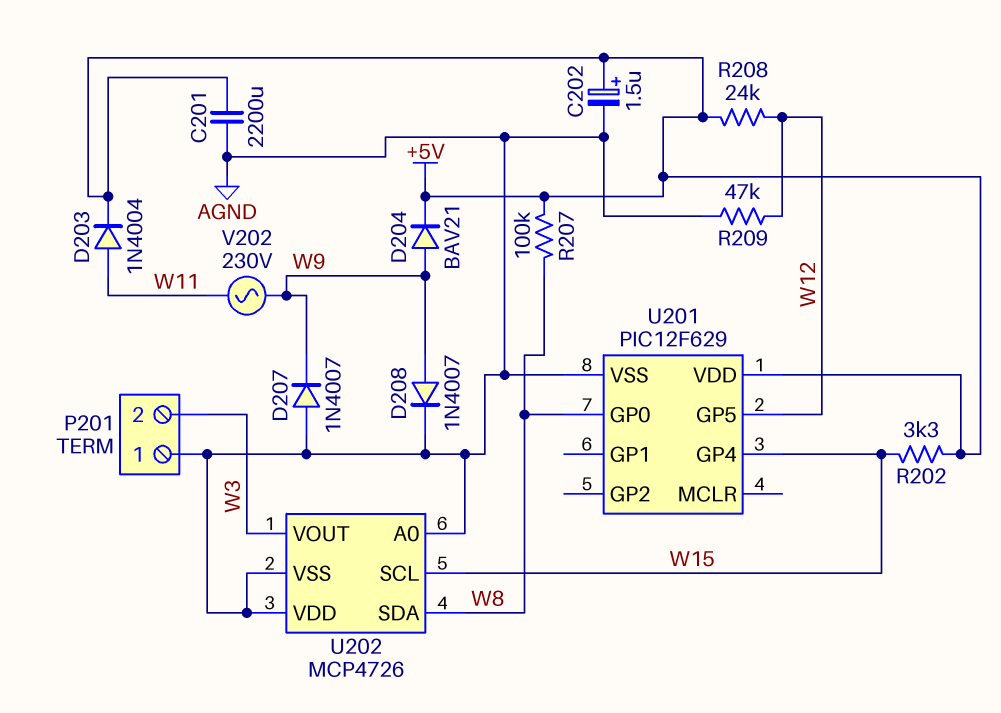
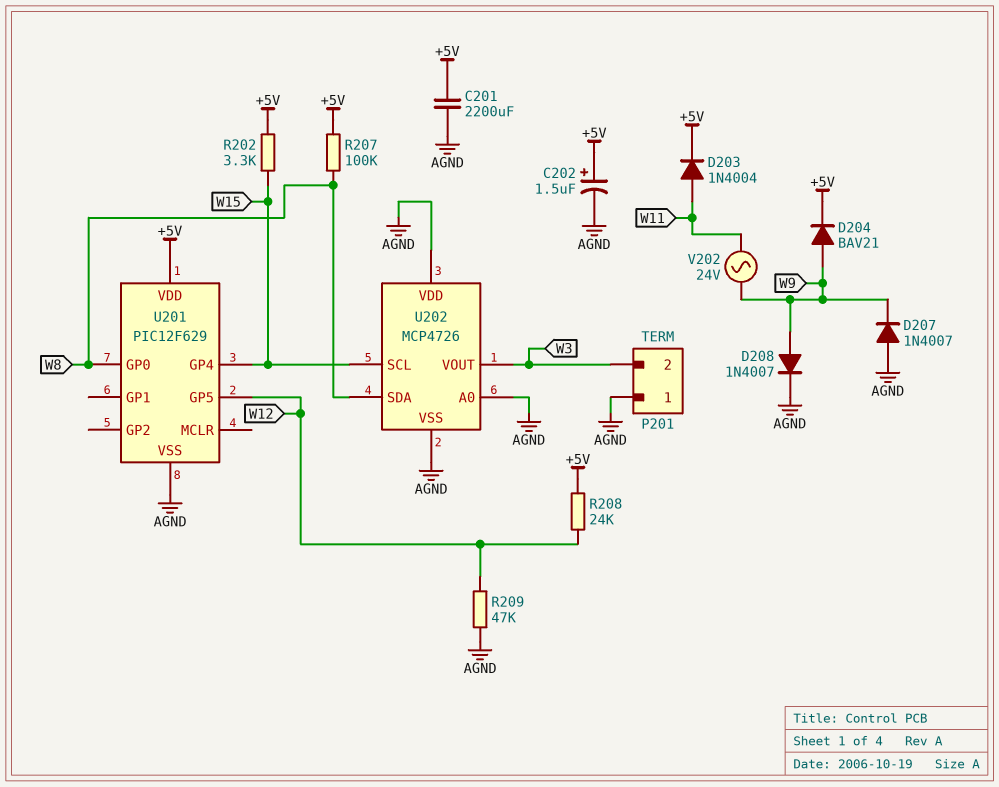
V202: AC 230V (W9, W11) -> AC 24V (W9, W11)

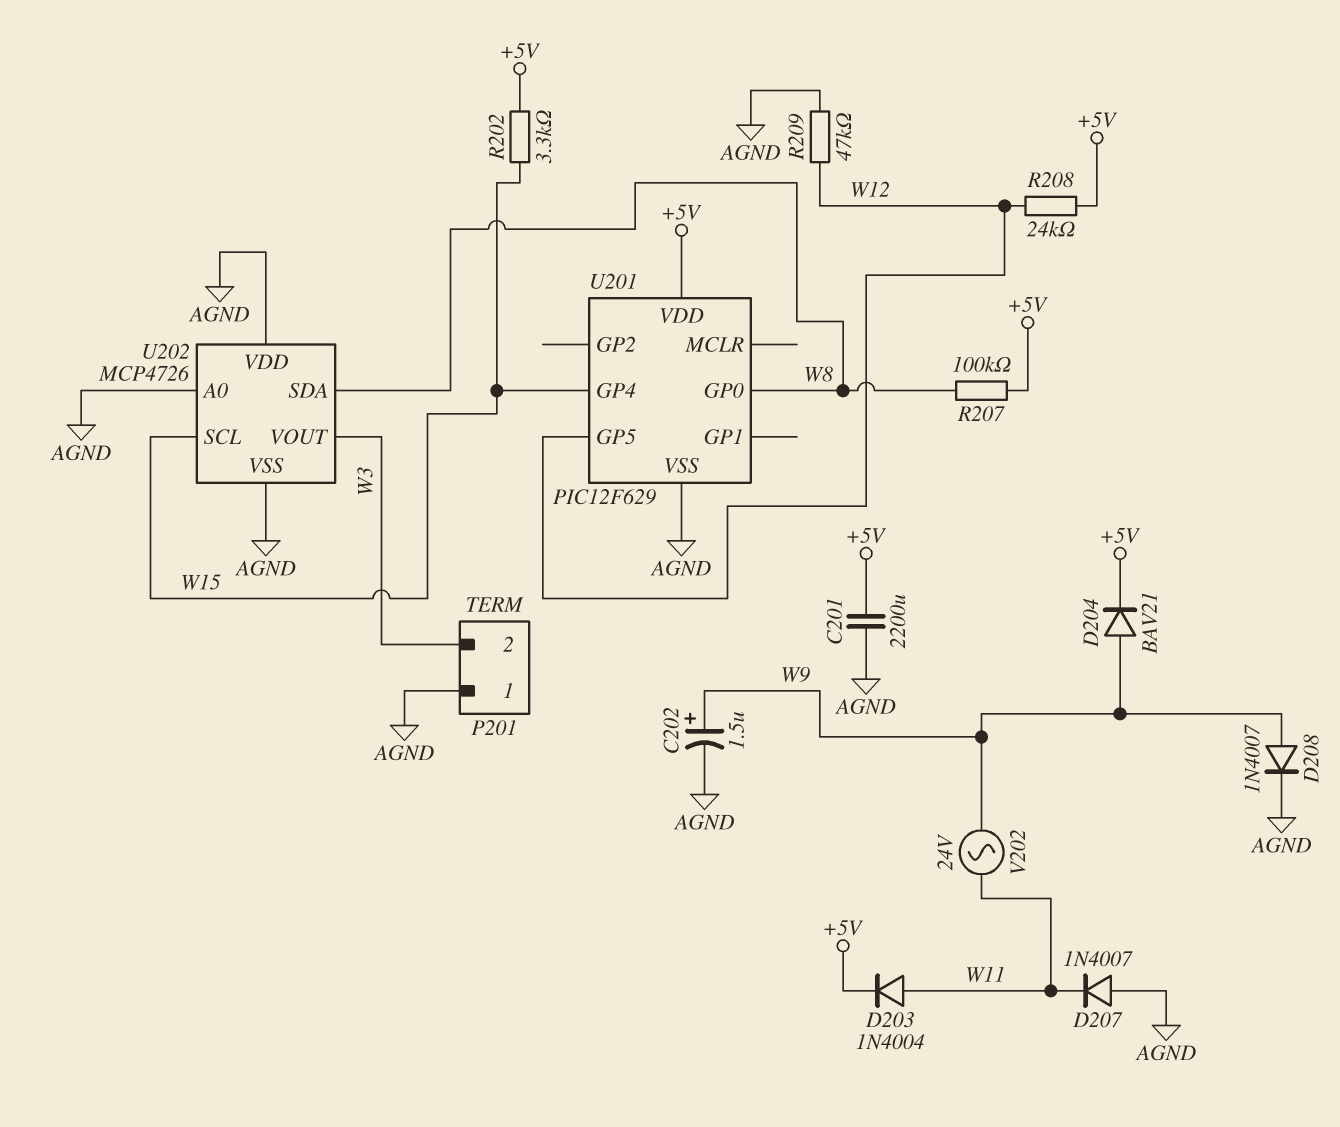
C202: 1.5uF (plus +5V, minus AGND) -> 1.5uF (plus W9, minus AGND)
D207: diode 1N4007 (A AGND, K W9) -> diode 1N4007 (A AGND, K W11)

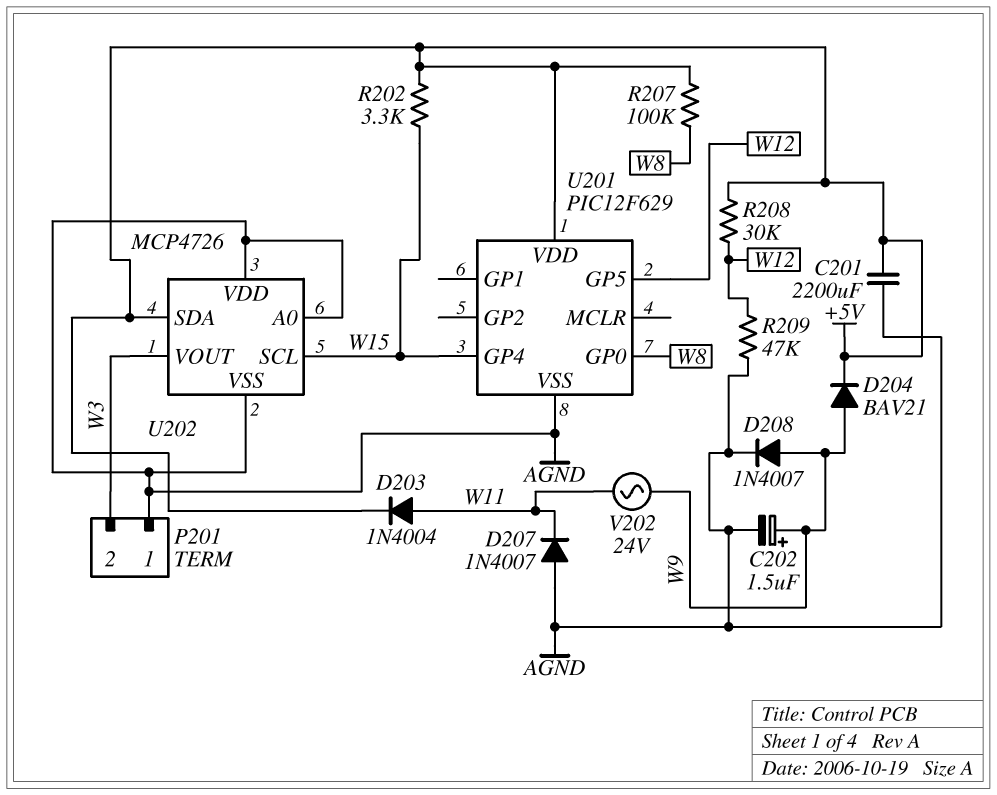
R208: 24k (+5V, W12) -> 30k (+5V, W12)
U202 pin SDA: W8 -> +5V

